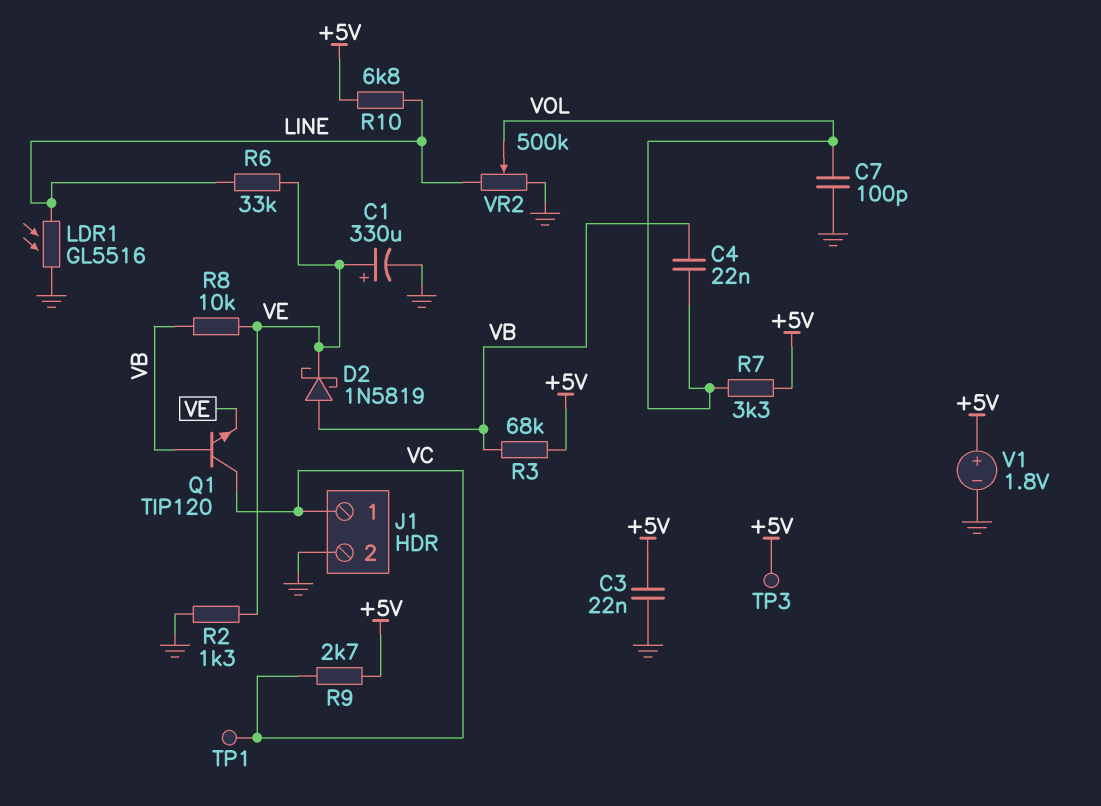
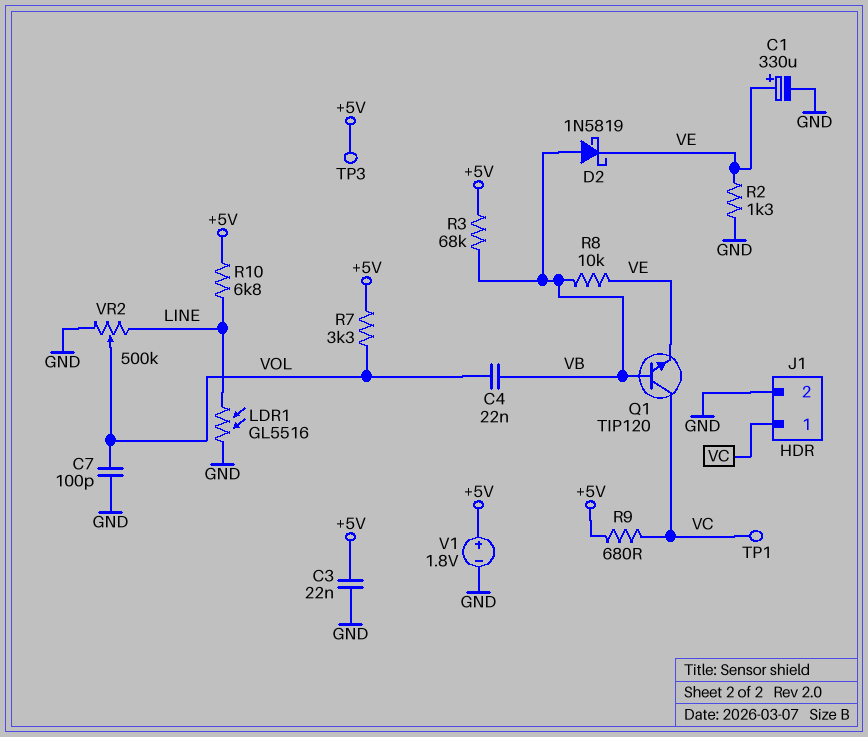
R6: 33k (LINE, VE) -> none
R9: 2.7k (+5V, VC) -> 680 (+5V, VC)

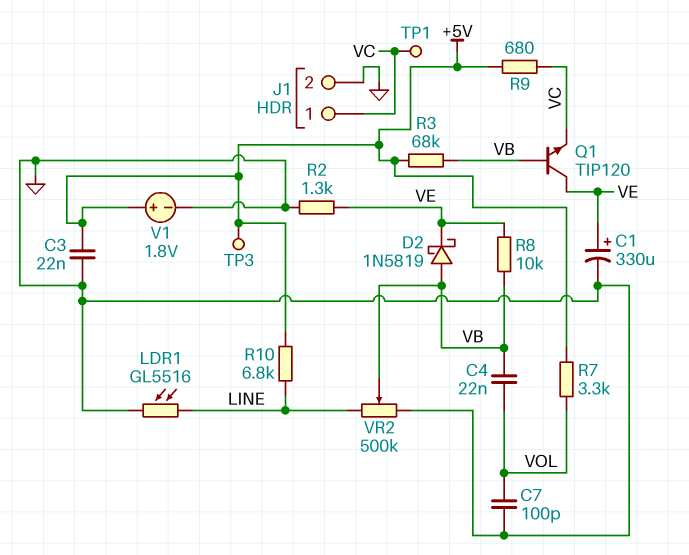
Q1: NPN TIP120 (B VB, C VC, E VE) -> NPN TIP120 (B VB, C VE, E VC)
VR2: 500k (GND, LINE, wiper VOL) -> 500k (GND, LINE, wiper VB)

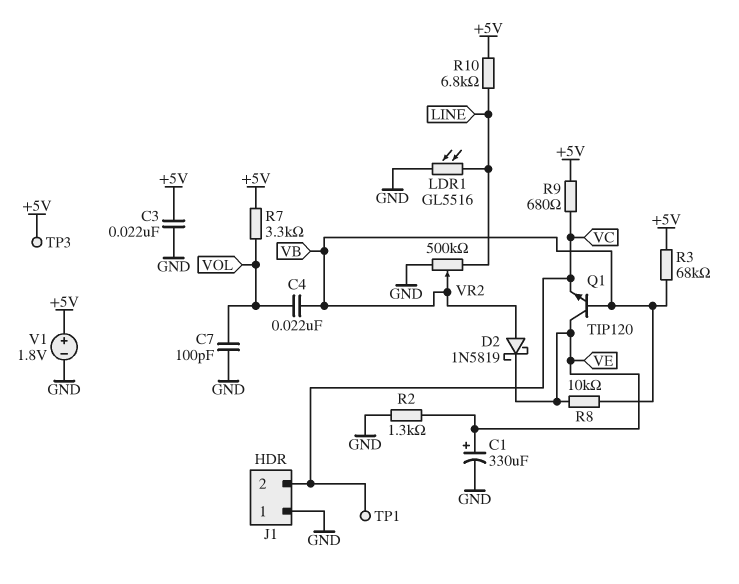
J1 pin 1: VC -> GND
J1 pin 2: GND -> VC

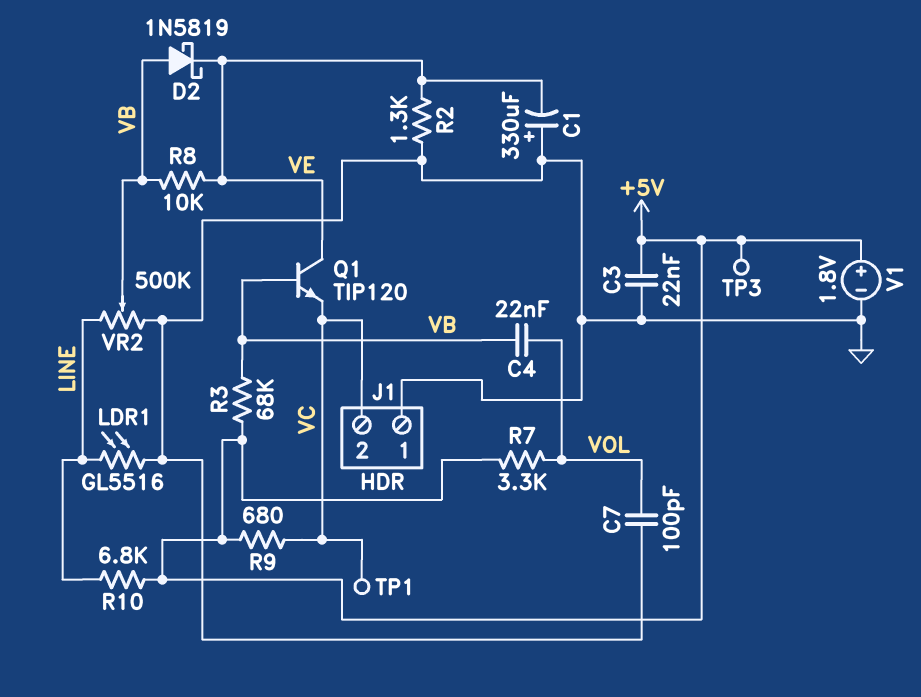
C1: 330uF (plus VE, minus GND) -> 330uF (plus GND, minus VE)

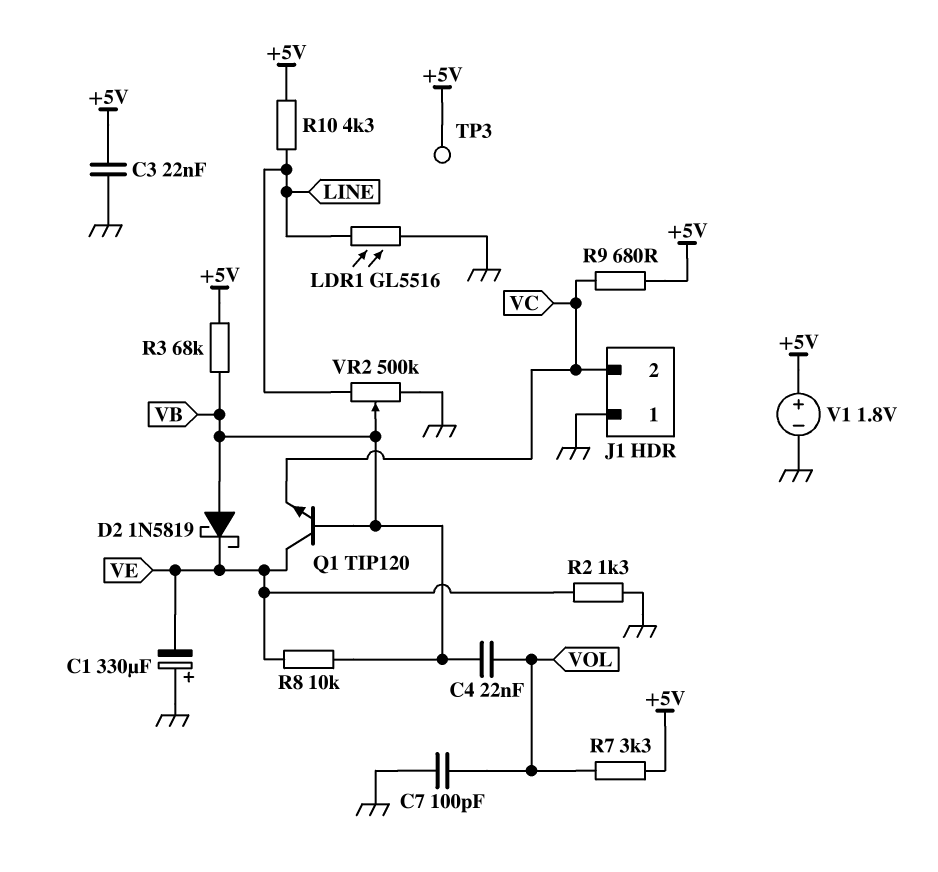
R10: 6.8k (+5V, LINE) -> 4.3k (+5V, LINE)
TP1: test point (VC) -> none

